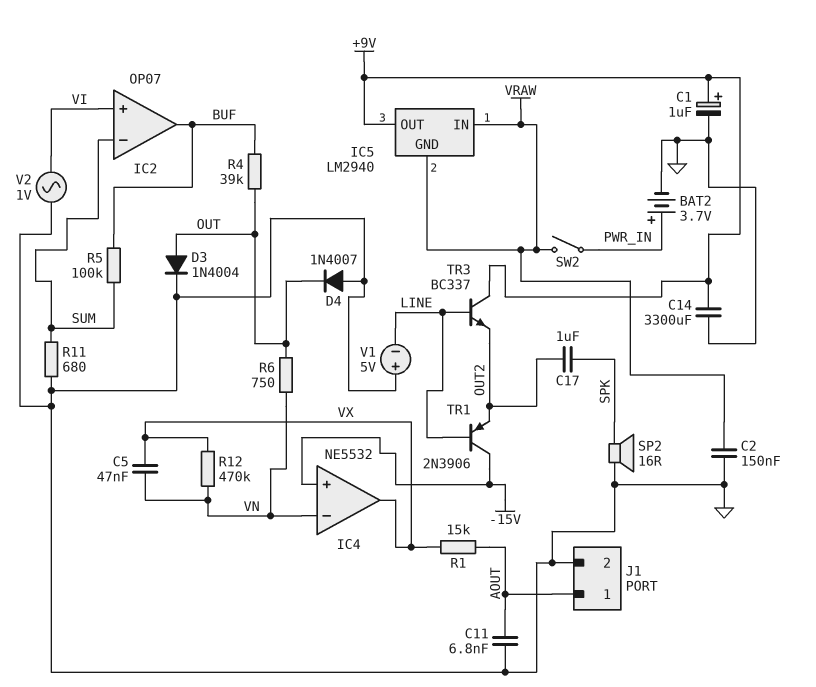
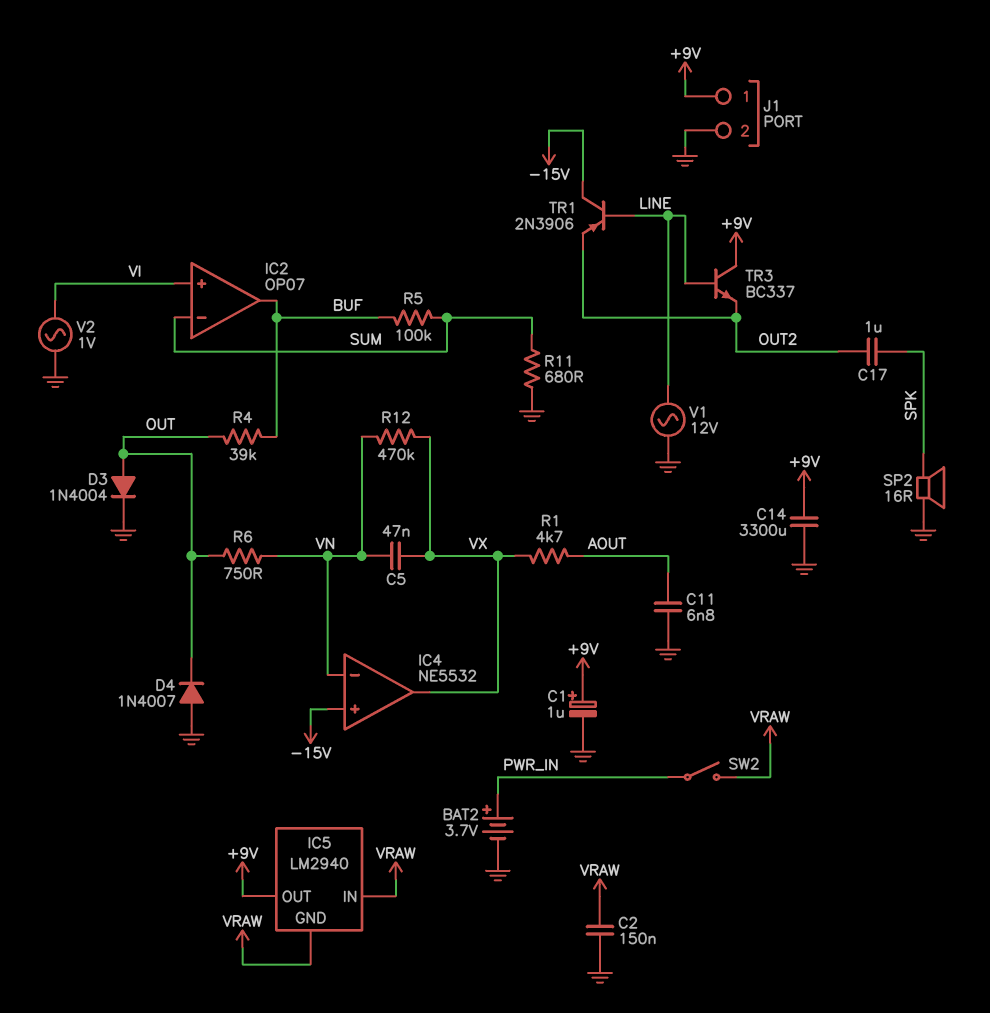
J1 pin 1: AOUT -> +9V
R1: 15k (AOUT, VX) -> 4.7k (AOUT, VX)
V1: 5V (plus GND, minus LINE) -> AC 12V (GND, LINE)

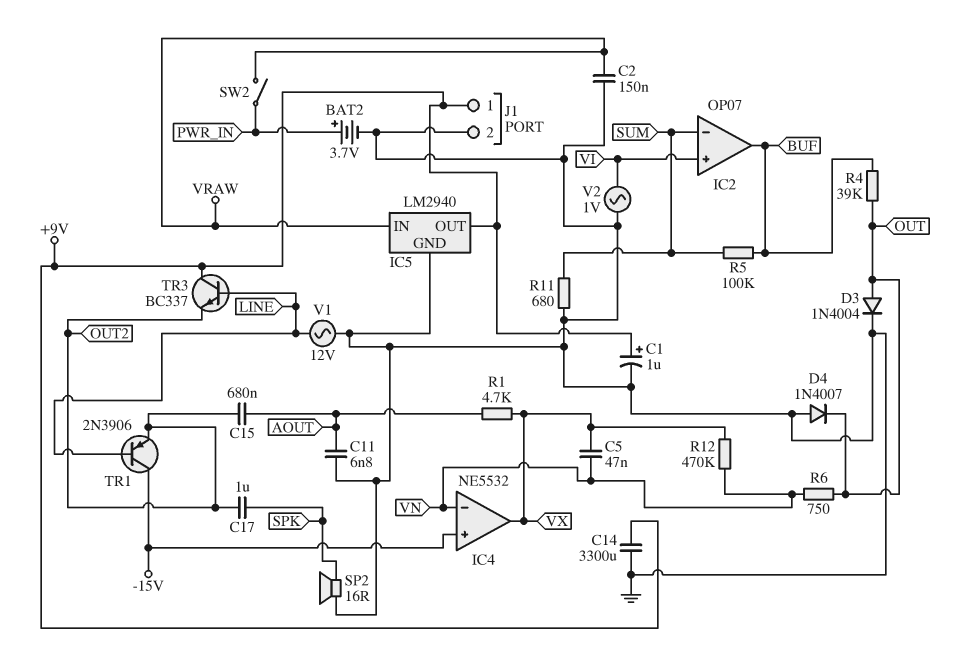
C15: none -> 680nF (AOUT, OUT2)
IC5 pin GND: VRAW -> GND

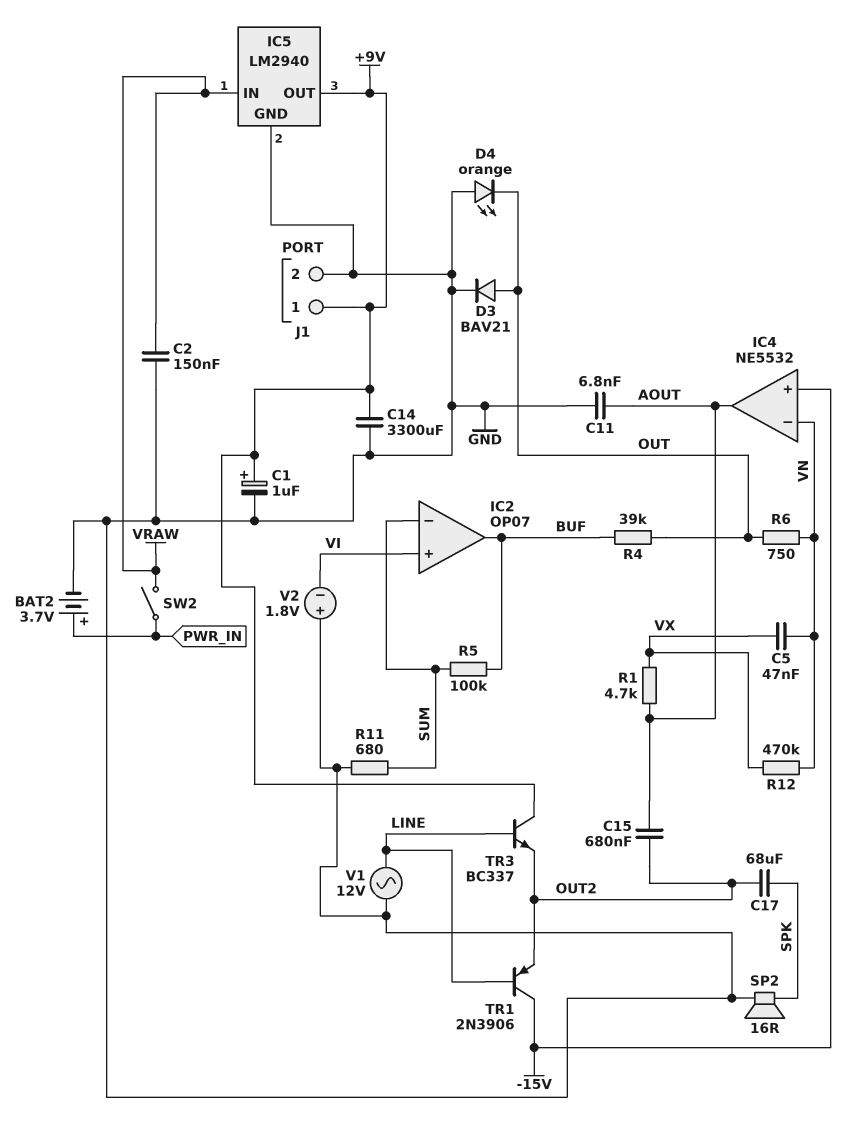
C17: 1uF (OUT2, SPK) -> 68uF (OUT2, SPK)
D3: diode 1N4004 (A OUT, K GND) -> diode BAV21 (A OUT, K GND)
D4: diode 1N4007 (A GND, K OUT) -> LED orange (A GND, K OUT)
IC4 pin out: VX -> AOUT
V2: AC 1V (GND, VI) -> 1.8V (plus GND, minus VI)

